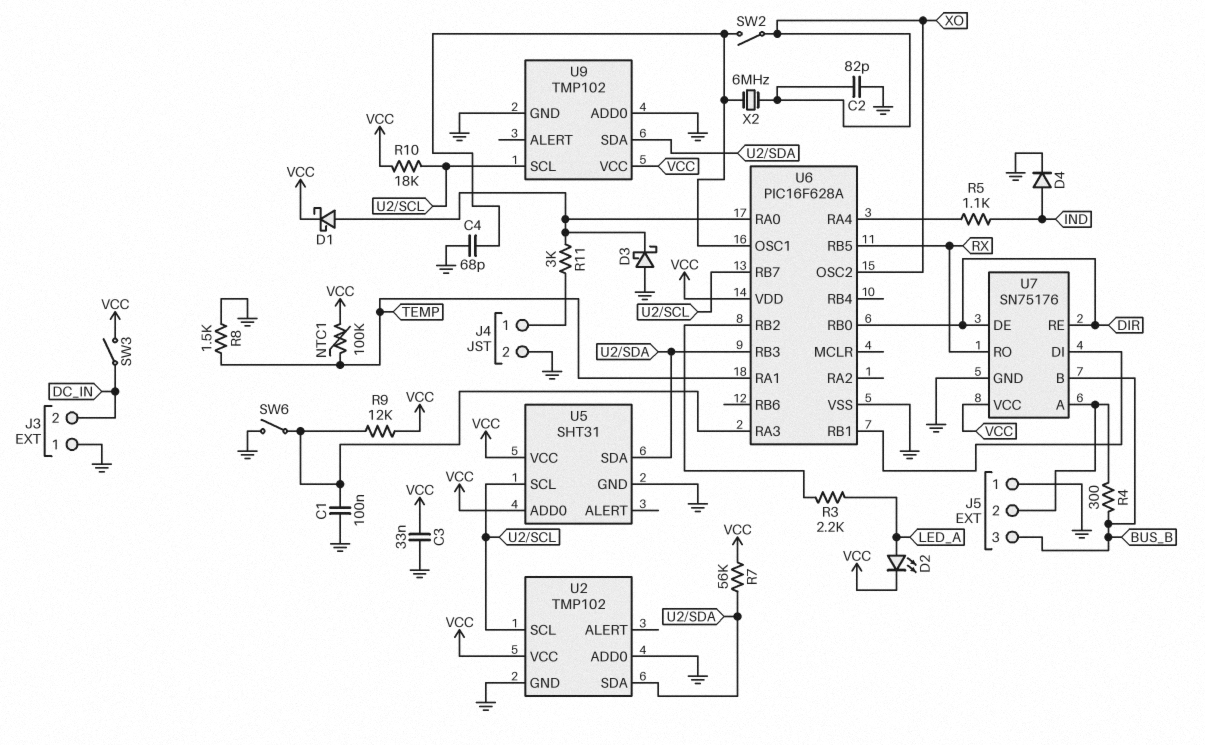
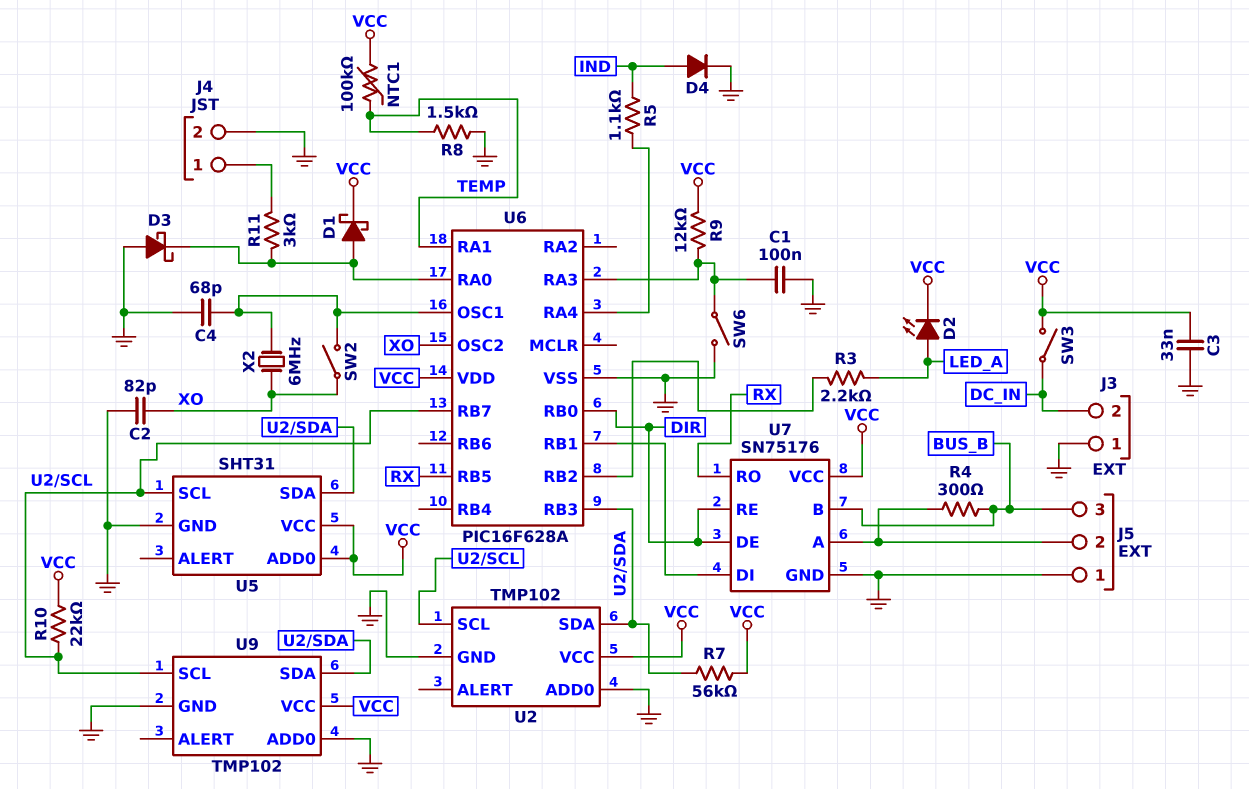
R10: 18k (U2/SCL, VCC) -> 22k (U2/SCL, VCC)

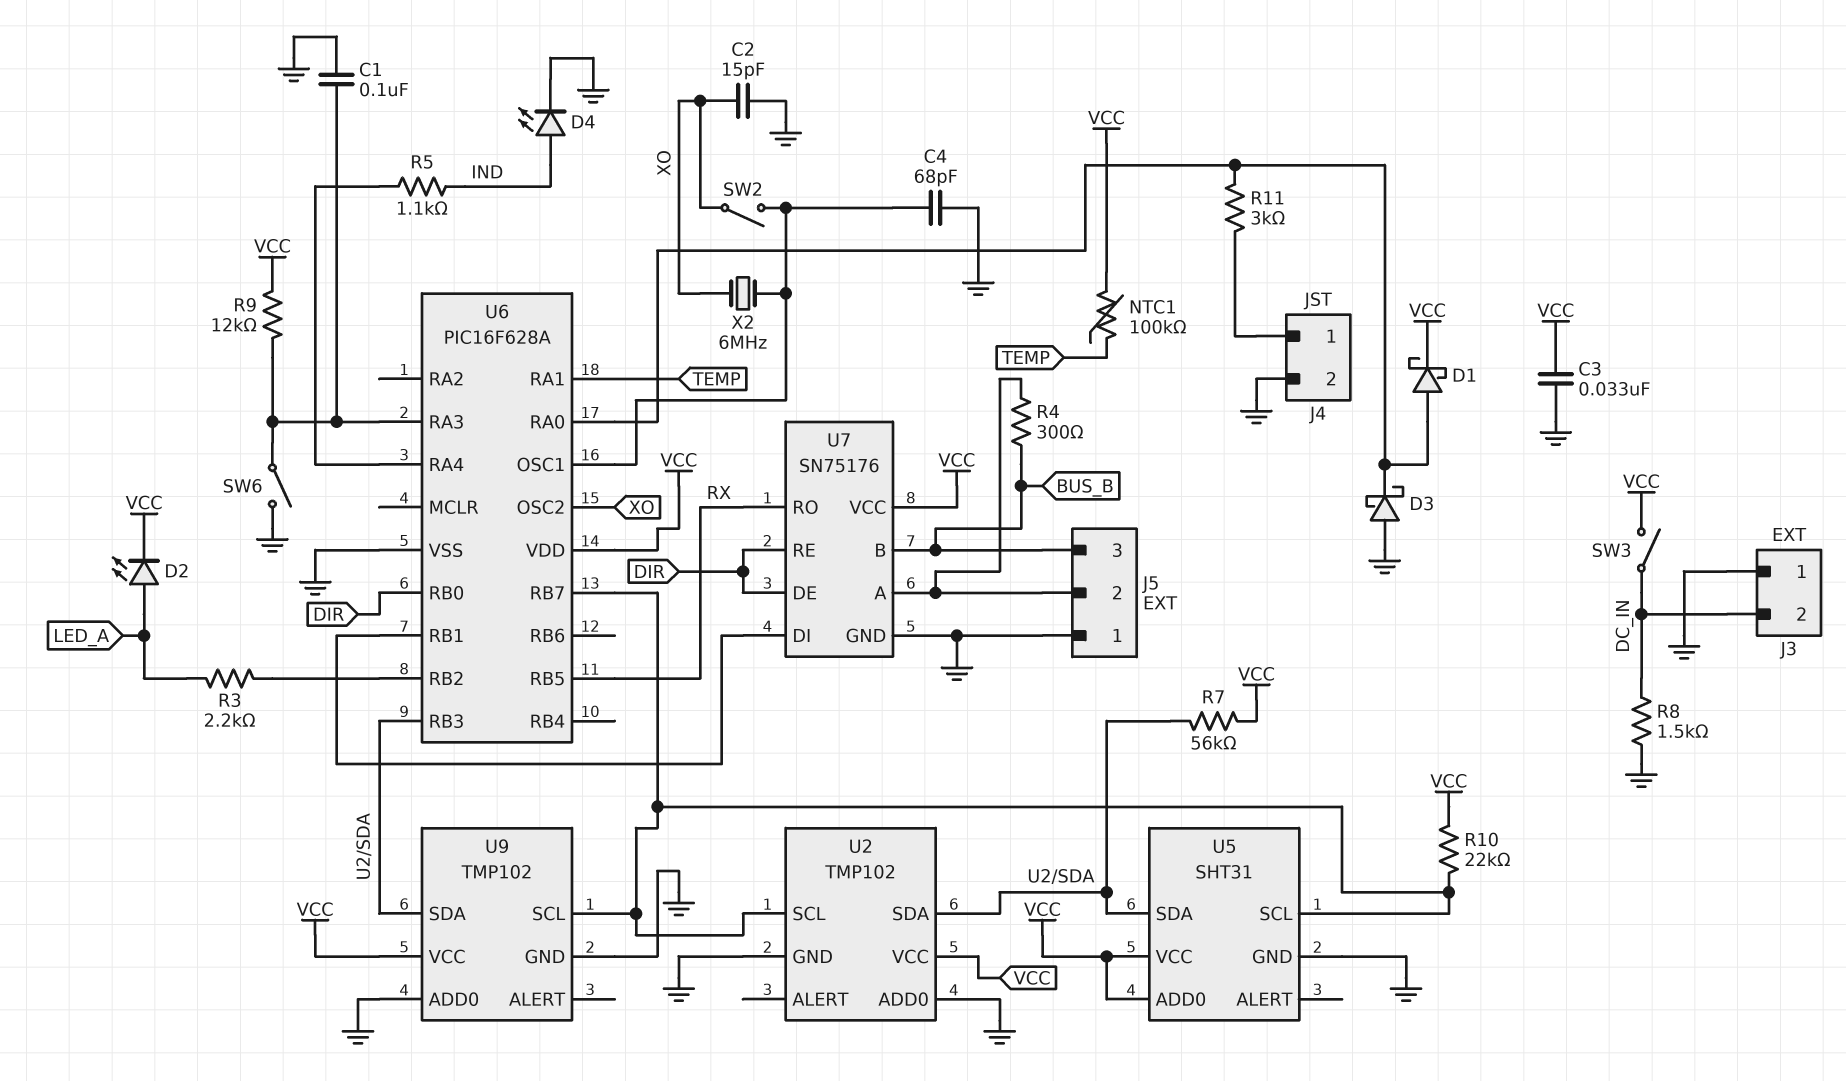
C2: 82pF (GND, XO) -> 15pF (GND, XO)
D4: diode (A IND, K GND) -> LED (A IND, K GND)
R8: 1.5k (GND, TEMP) -> 1.5k (DC_IN, GND)

